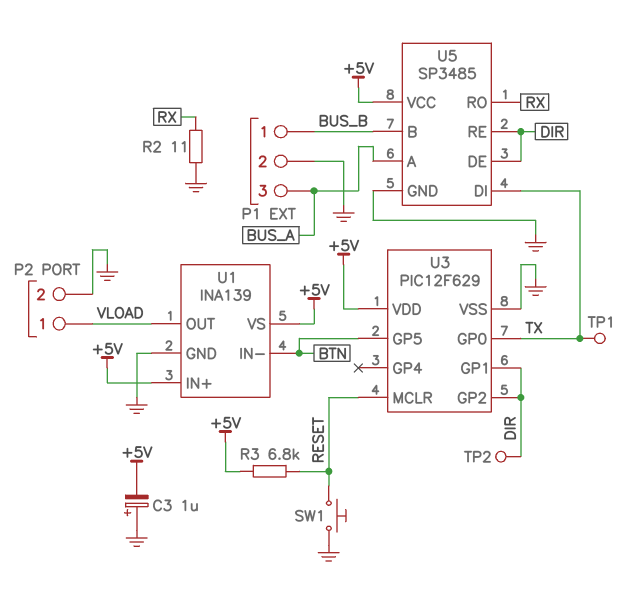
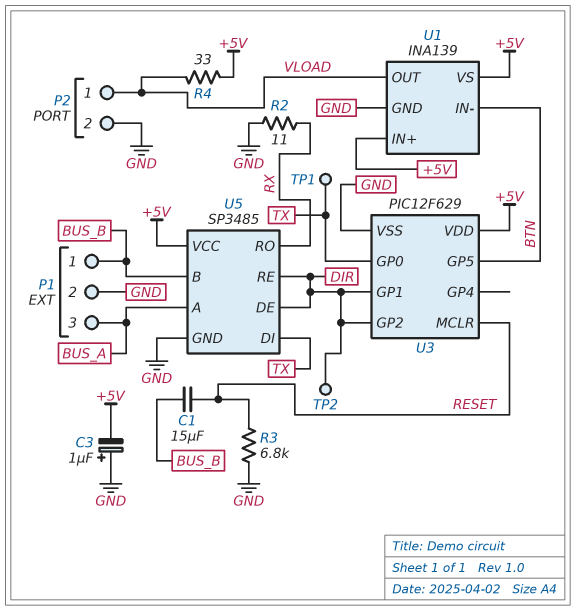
C1: none -> 15uF (BUS_B, RESET)
R3: 6.8k (+5V, RESET) -> 6.8k (GND, RESET)
R4: none -> 33 (+5V, VLOAD)
SW1: button (GND, RESET) -> none

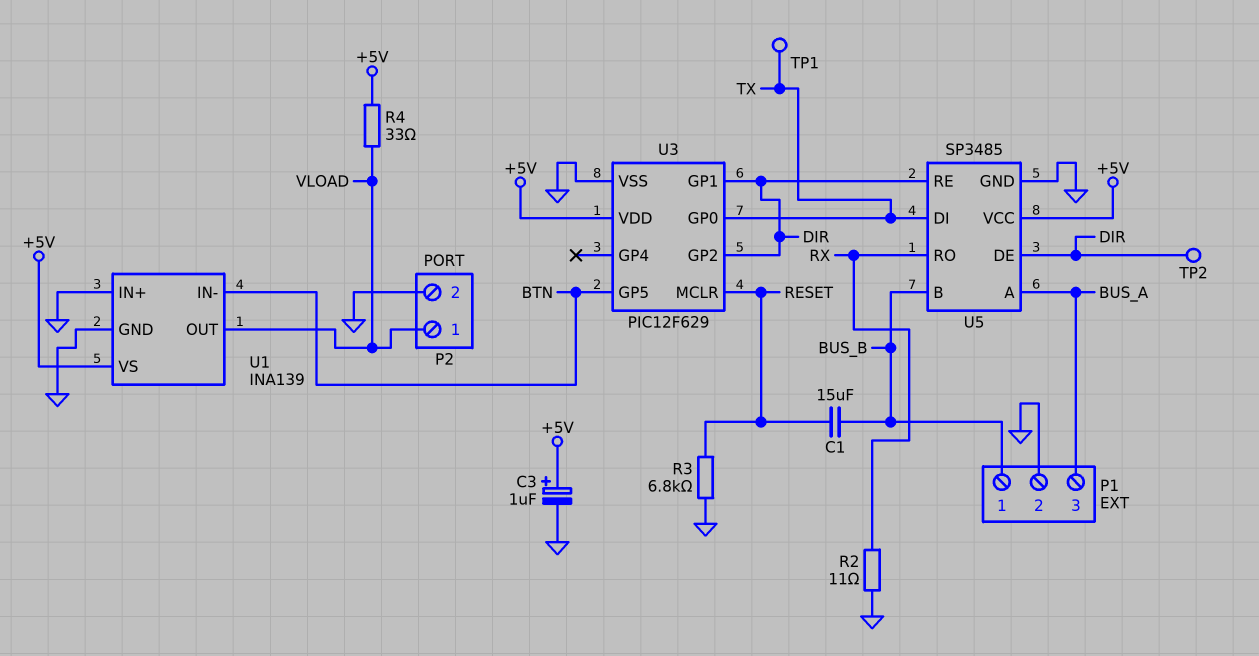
C3: 1uF (plus GND, minus +5V) -> 1uF (plus +5V, minus GND)
U1 pin IN+: +5V -> GND

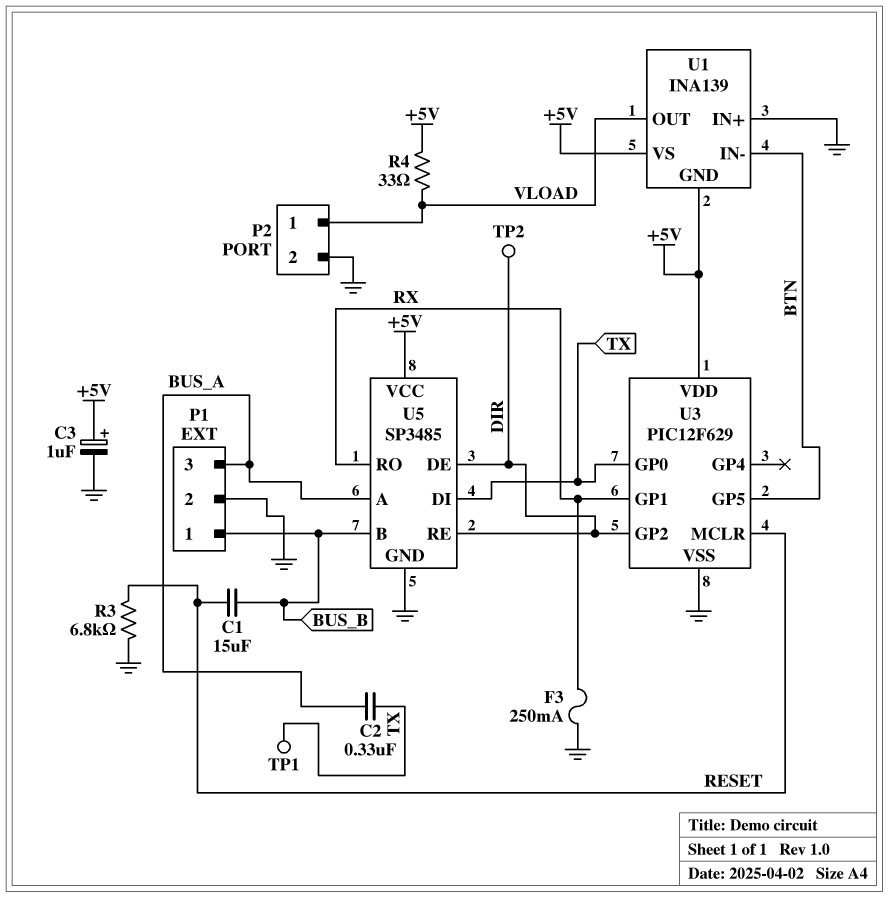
C2: none -> 330nF (BUS_A, TX)
F3: none -> 250mA (GND, RX)
R2: 11 (GND, RX) -> none
U1 pin GND: GND -> +5V
U3 pin GP1: DIR -> RX

